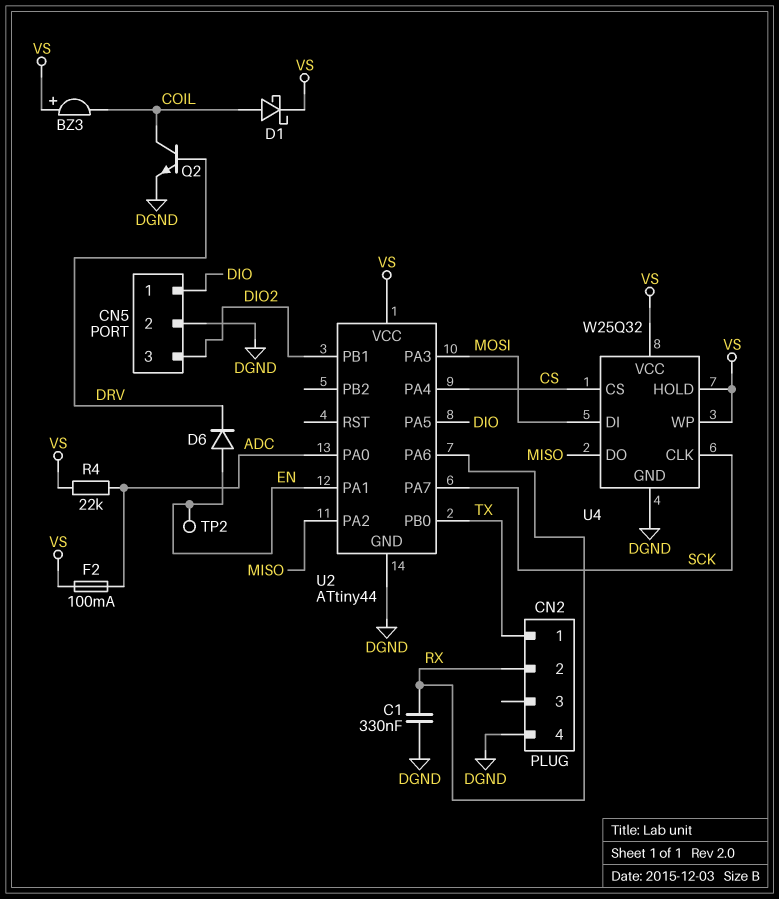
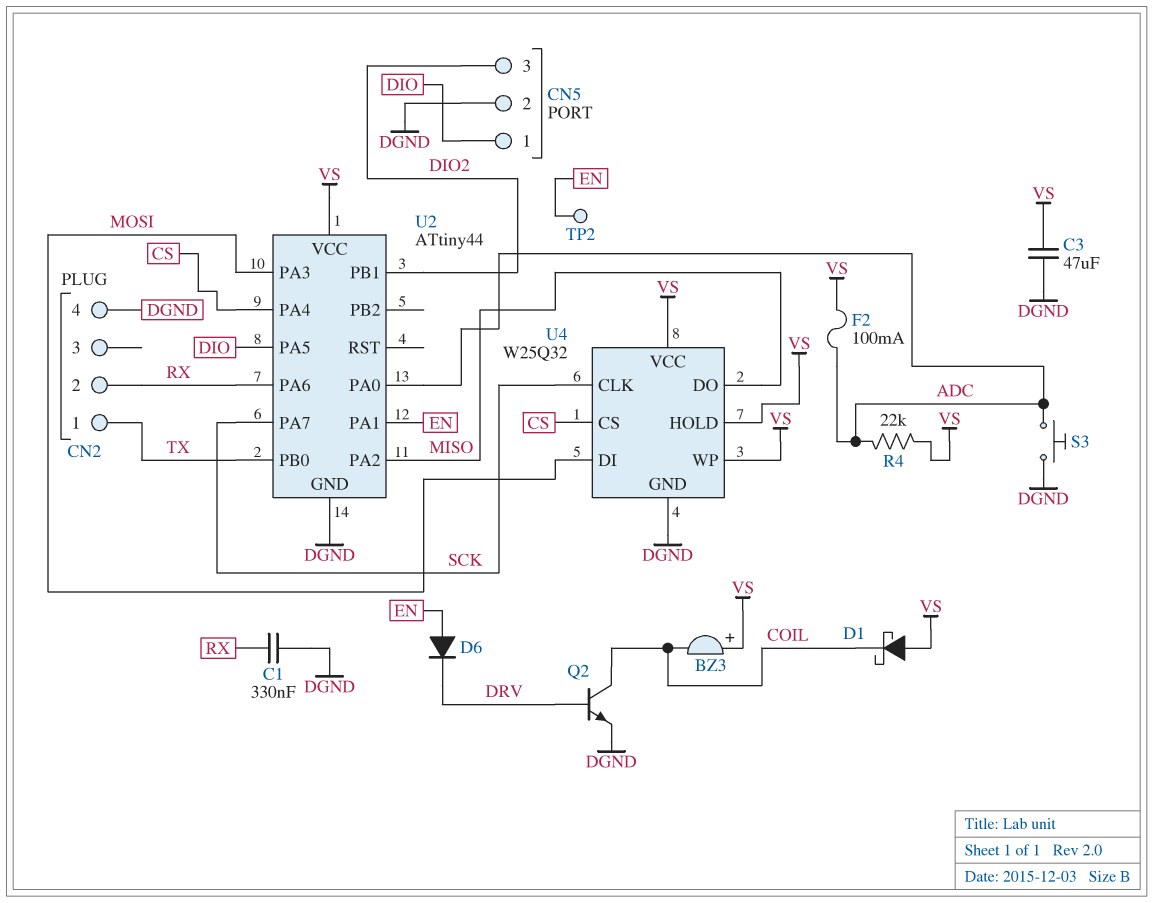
C3: none -> 47uF (DGND, VS)
D1: schottky (A COIL, K VS) -> schottky (A VS, K COIL)
S3: none -> button (ADC, DGND)

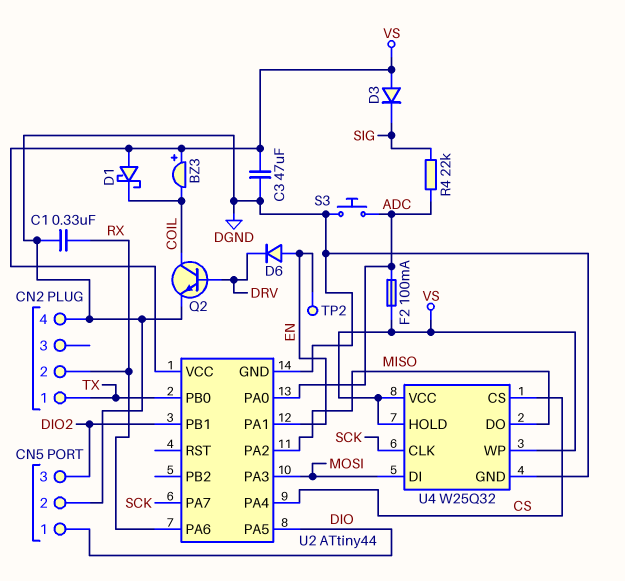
D3: none -> diode (A VS, K SIG)
R4: 22k (ADC, VS) -> 22k (ADC, SIG)

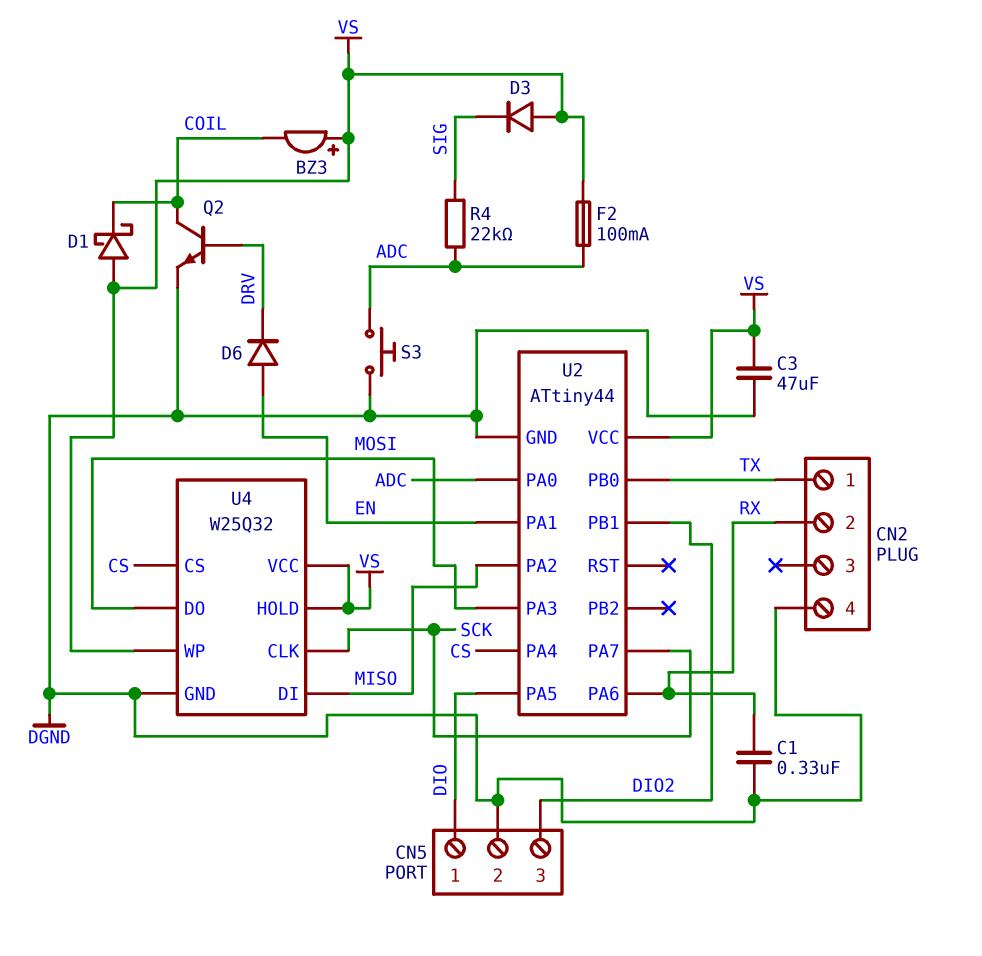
TP2: test point (EN) -> none
U4 pin DI: MOSI -> MISO
U4 pin DO: MISO -> MOSI

